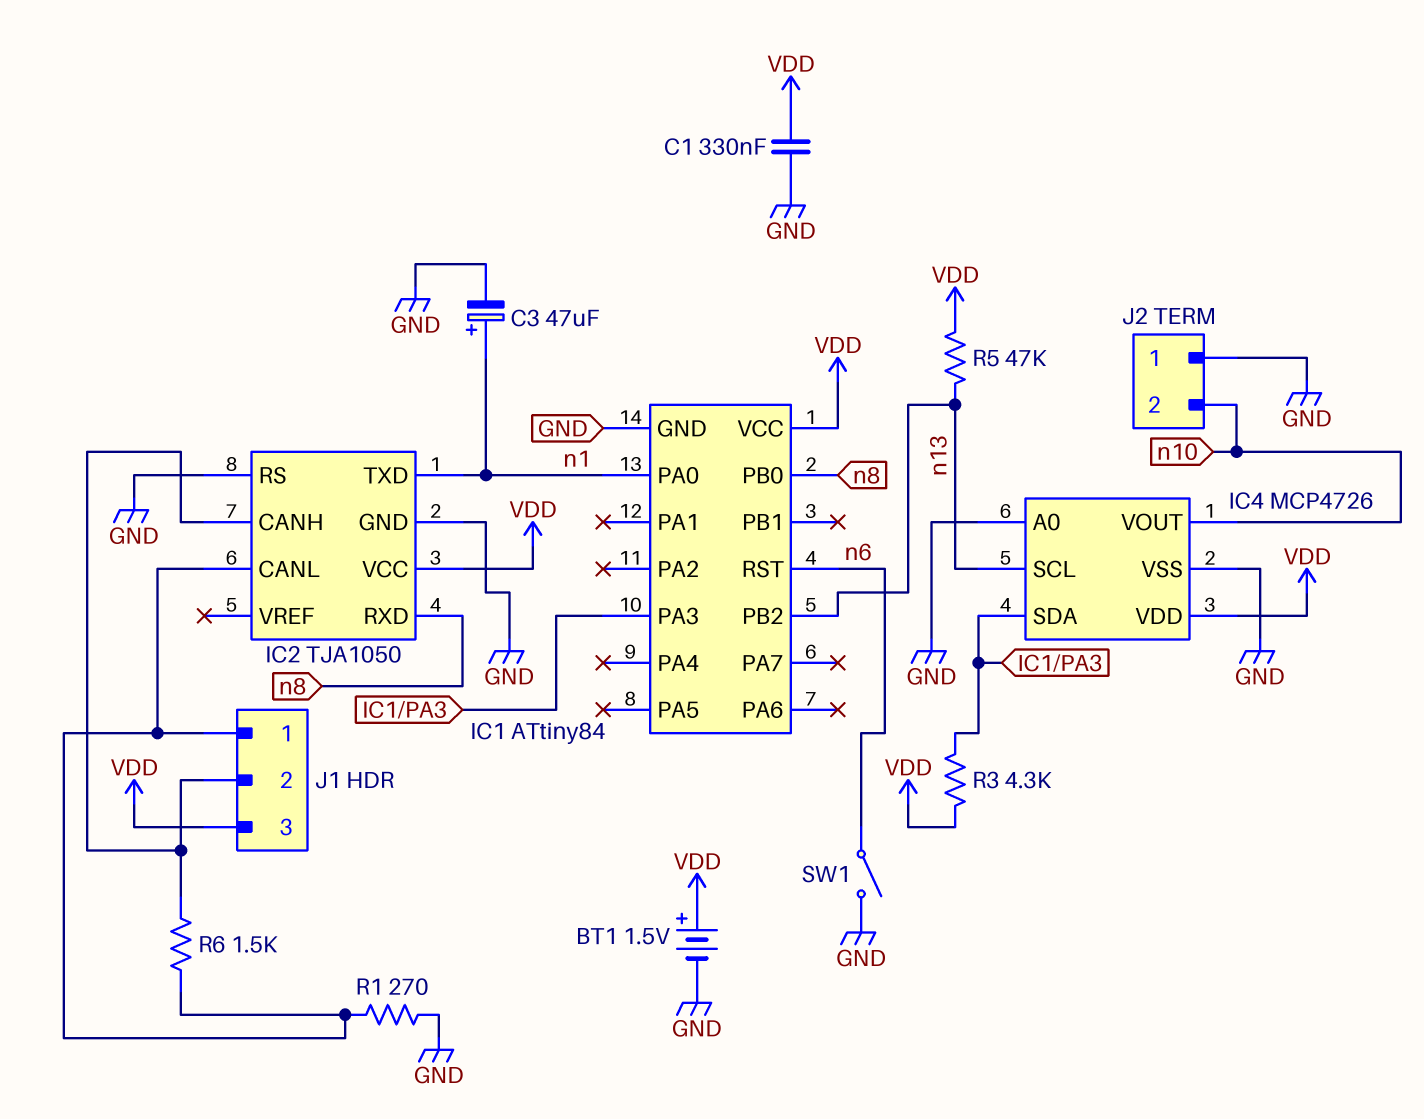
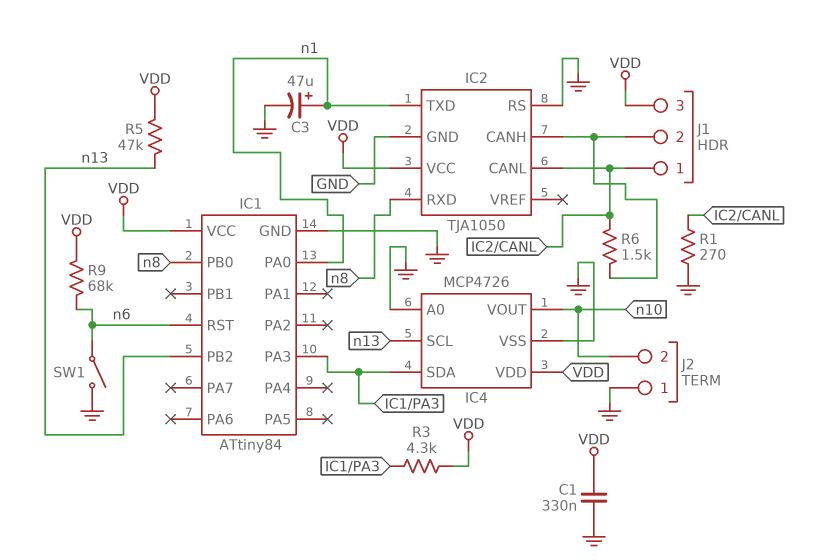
BT1: 1.5V (plus VDD, minus GND) -> none
R9: none -> 68k (VDD, n6)

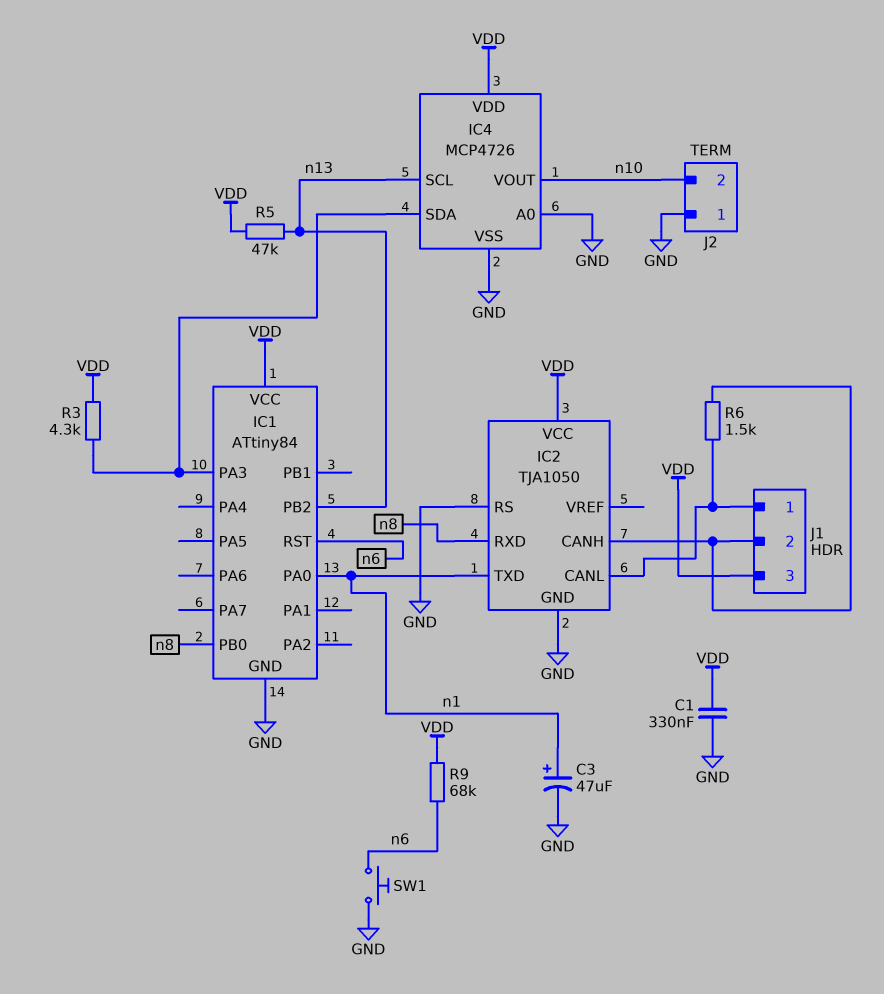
R1: 270 (GND, IC2/CANL) -> none
SW1: switch (GND, n6) -> button (GND, n6)

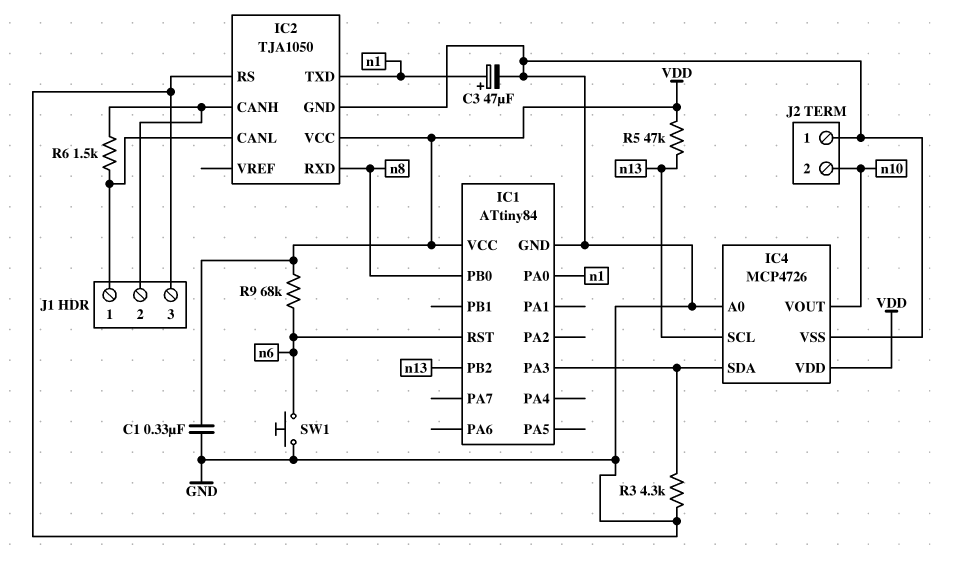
J1 pin 3: VDD -> GND
R3: 4.3k (IC1/PA3, VDD) -> 4.3k (GND, IC1/PA3)

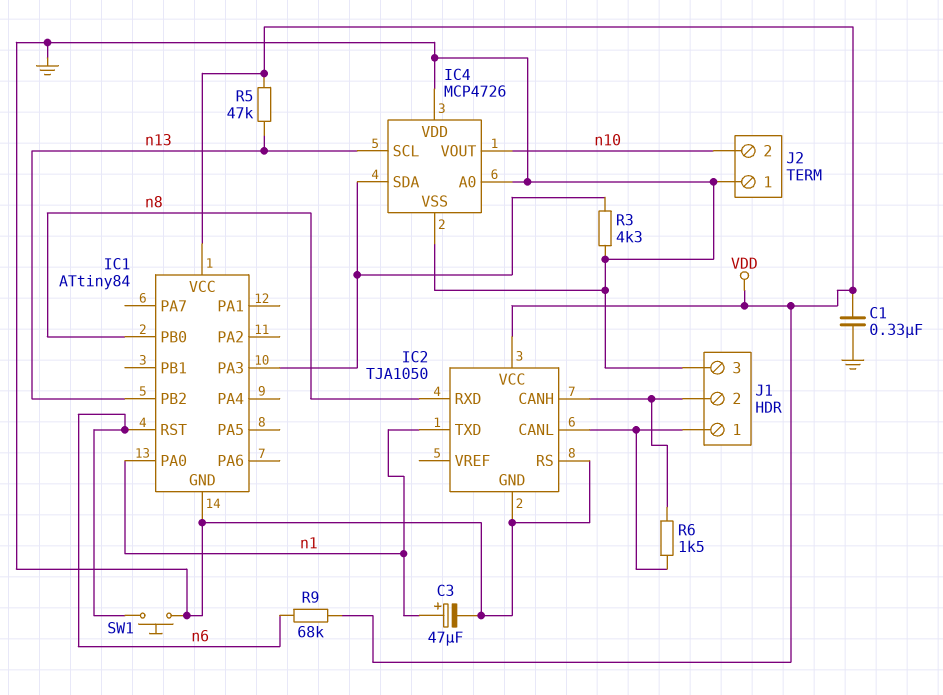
IC4 pin VDD: VDD -> GND

